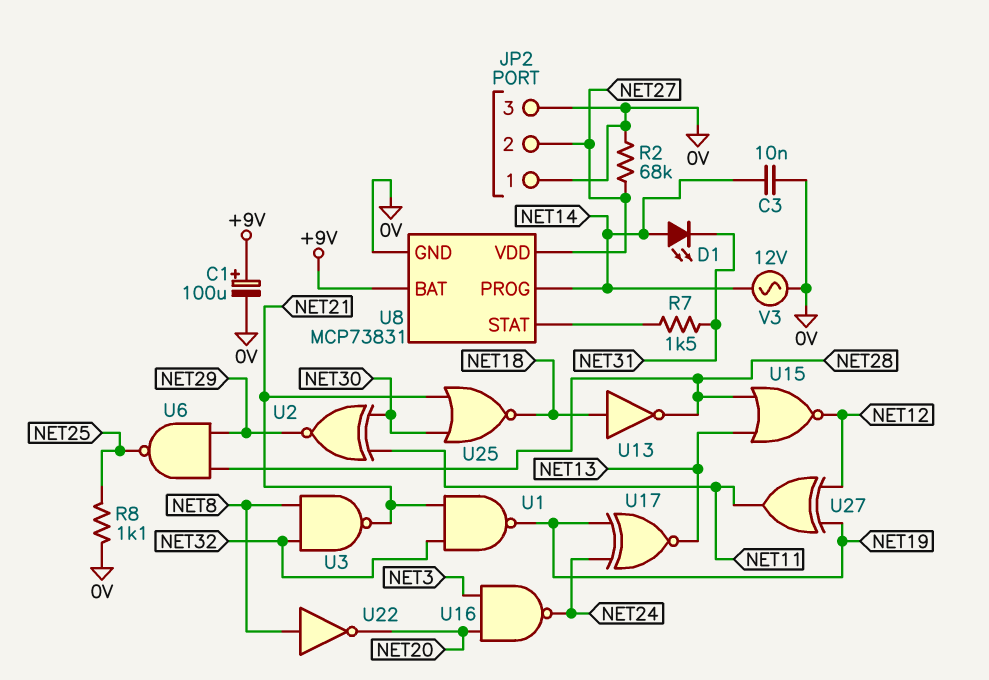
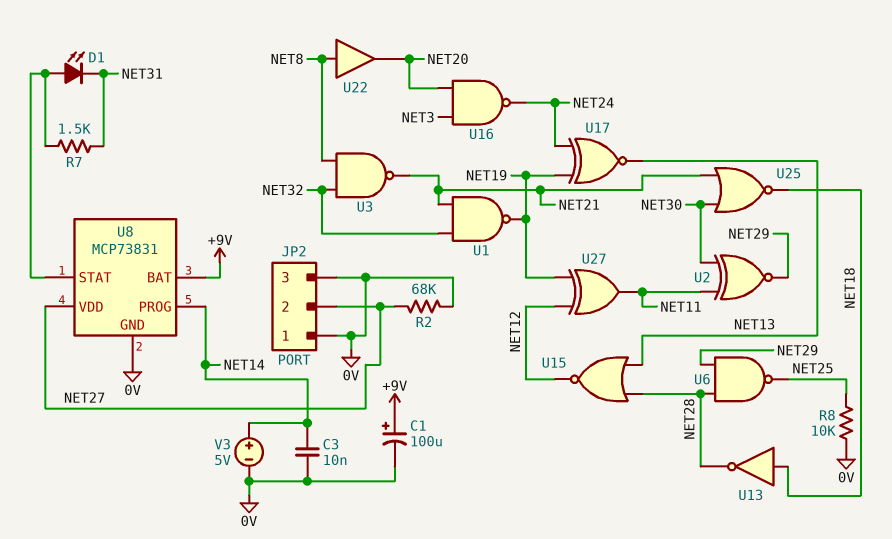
D1: LED (A NET14, K NET31) -> LED (A U8/STAT, K NET31)
R8: 1.1k (0V, NET25) -> 10k (0V, NET25)
U22: NOT (in NET8, out NET20) -> buffer (in NET8, out NET20)
V3: AC 12V (0V, NET14) -> 5V (plus NET14, minus 0V)

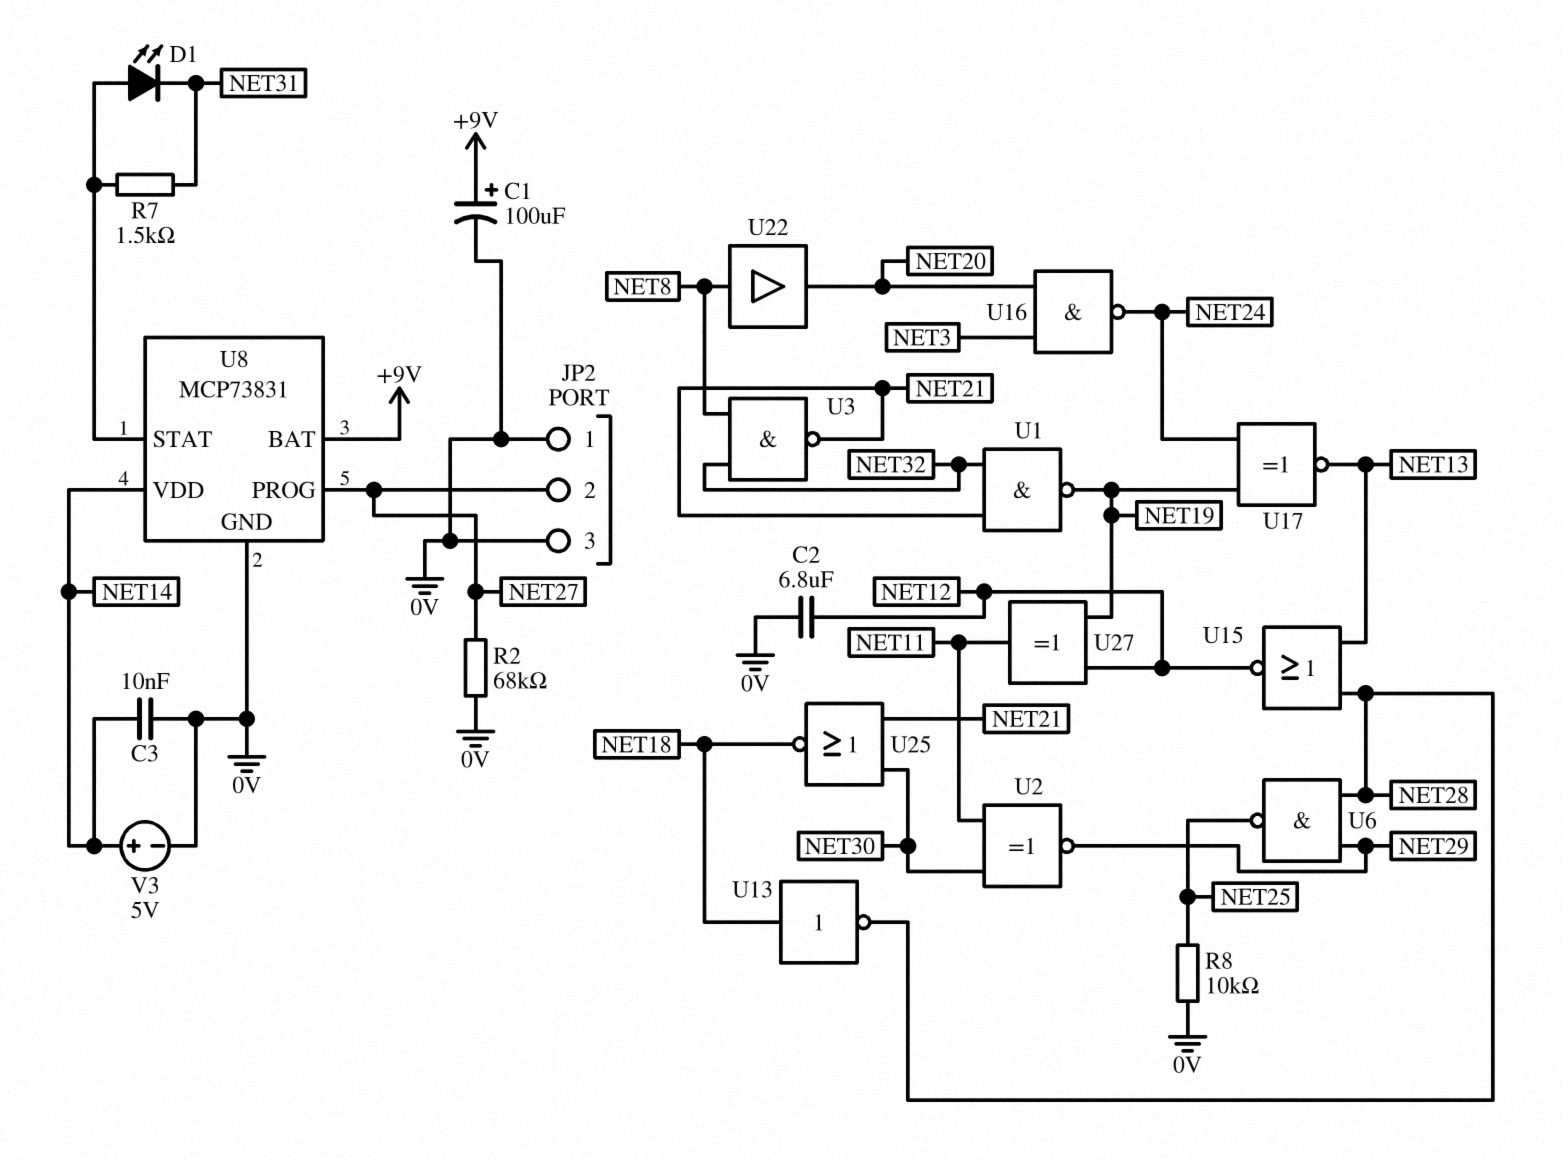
C2: none -> 6.8uF (0V, NET12)
U8 pin PROG: NET14 -> NET27
U8 pin VDD: NET27 -> NET14

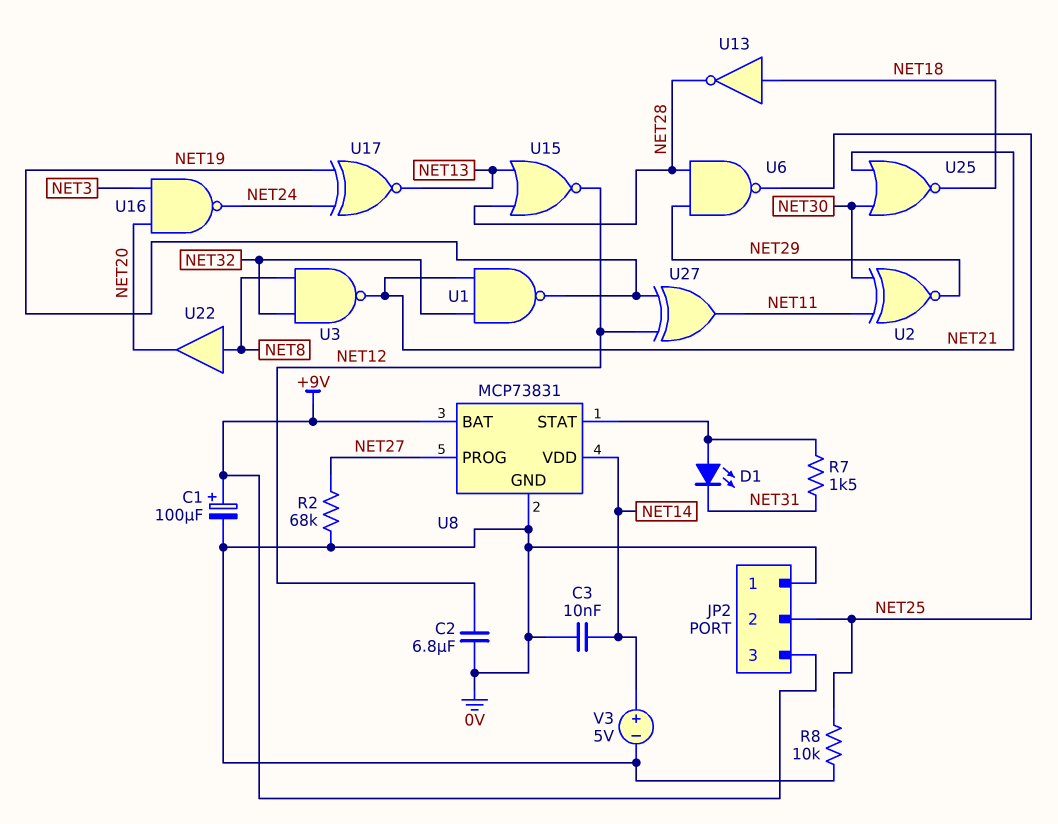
JP2 pin 2: NET27 -> NET25
JP2 pin 3: 0V -> +9V

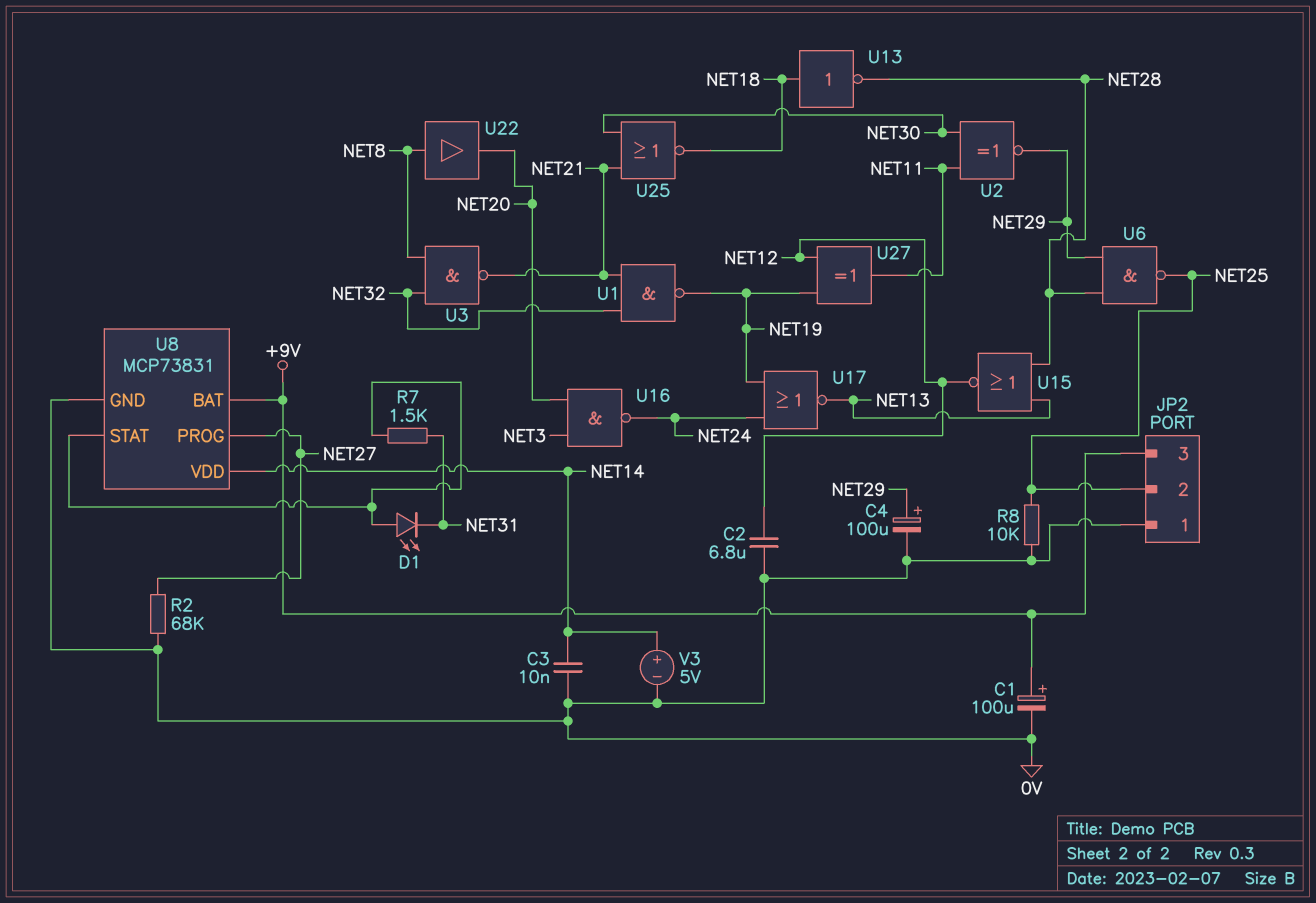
C4: none -> 100uF (plus NET29, minus 0V)
U17: XNOR (in NET19, in NET24, out NET13) -> NOR (in NET19, in NET24, out NET13)

